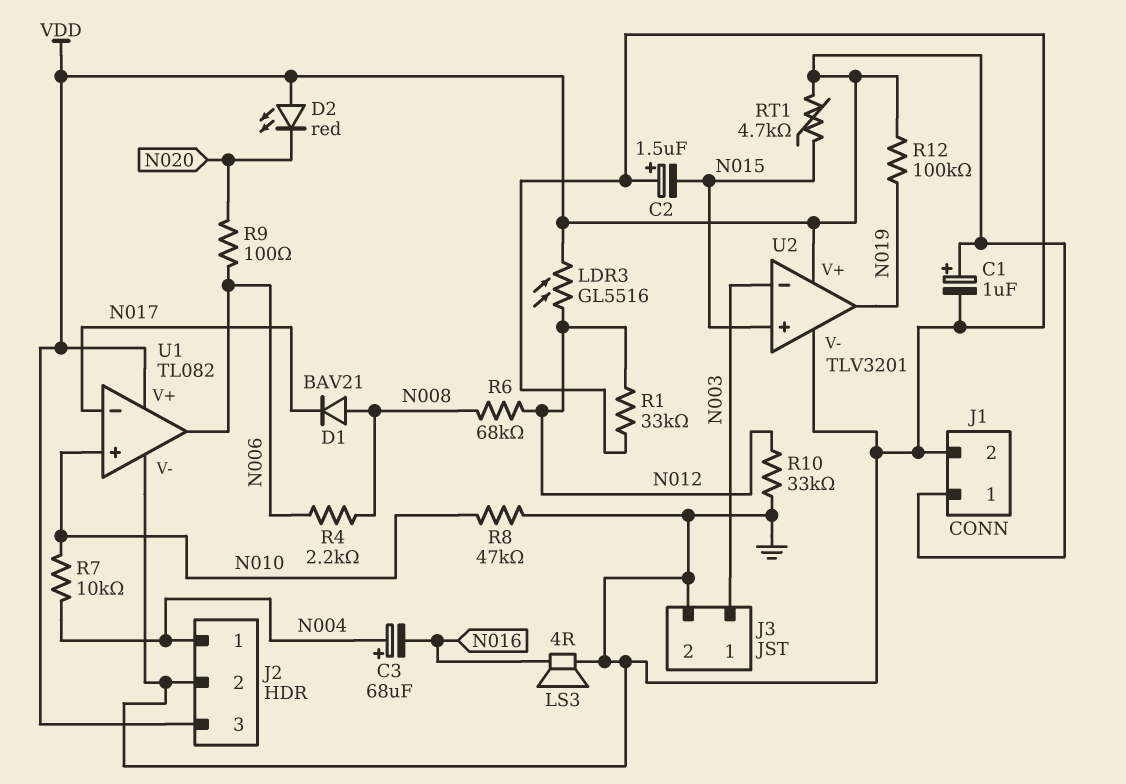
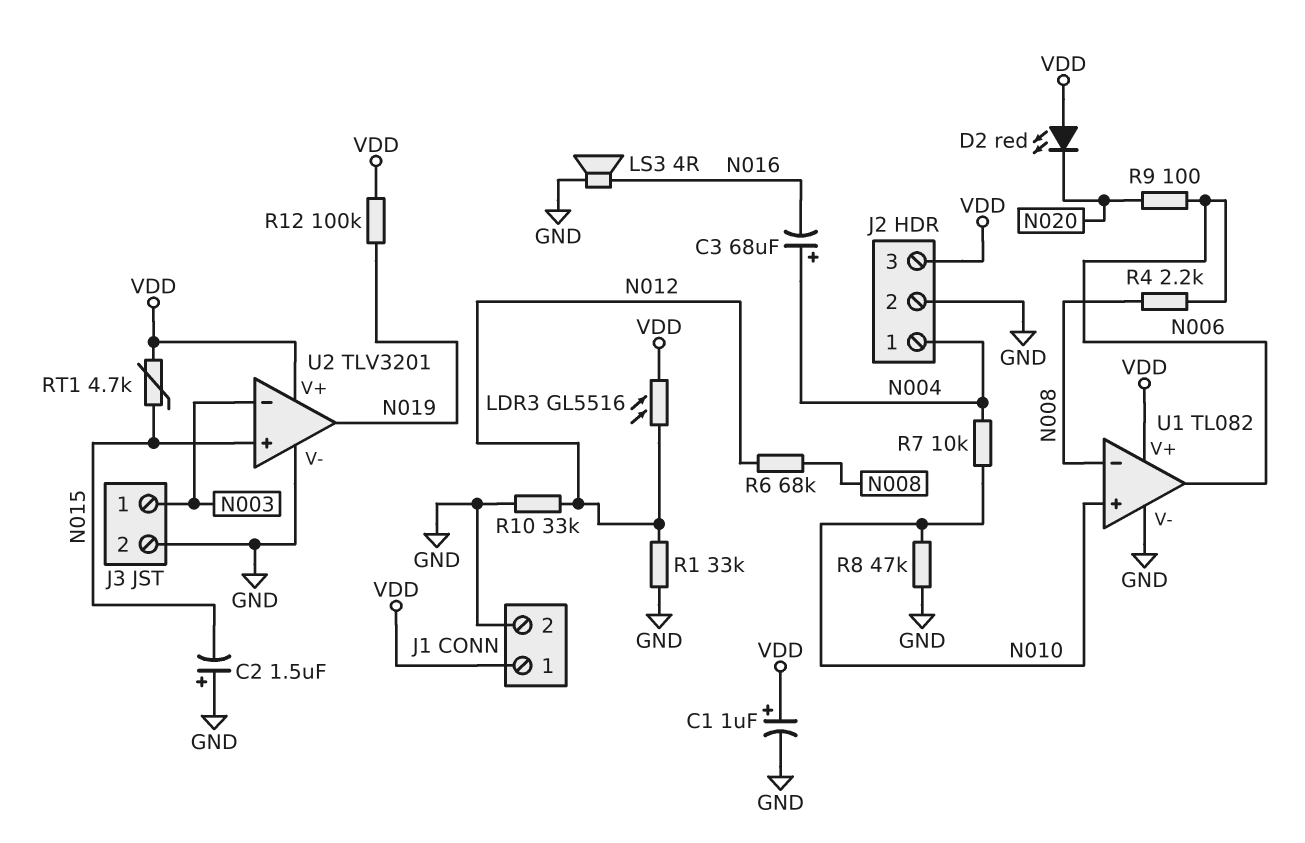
D1: diode BAV21 (A N008, K N017) -> none
U1 pin in-: N017 -> N008

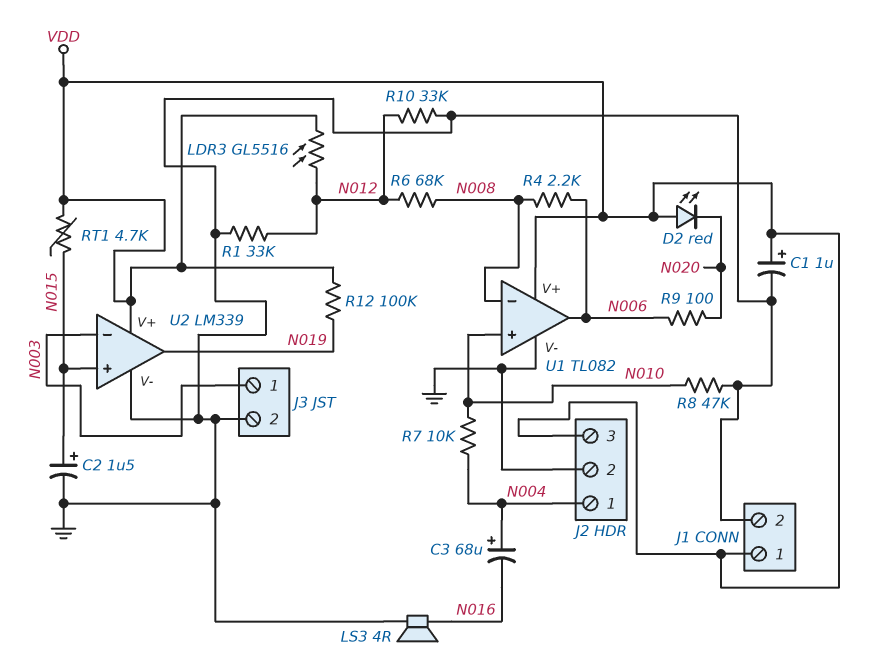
C2: 1.5uF (plus GND, minus N015) -> 1.5uF (plus N015, minus GND)
U2: TLV3201 -> LM339

